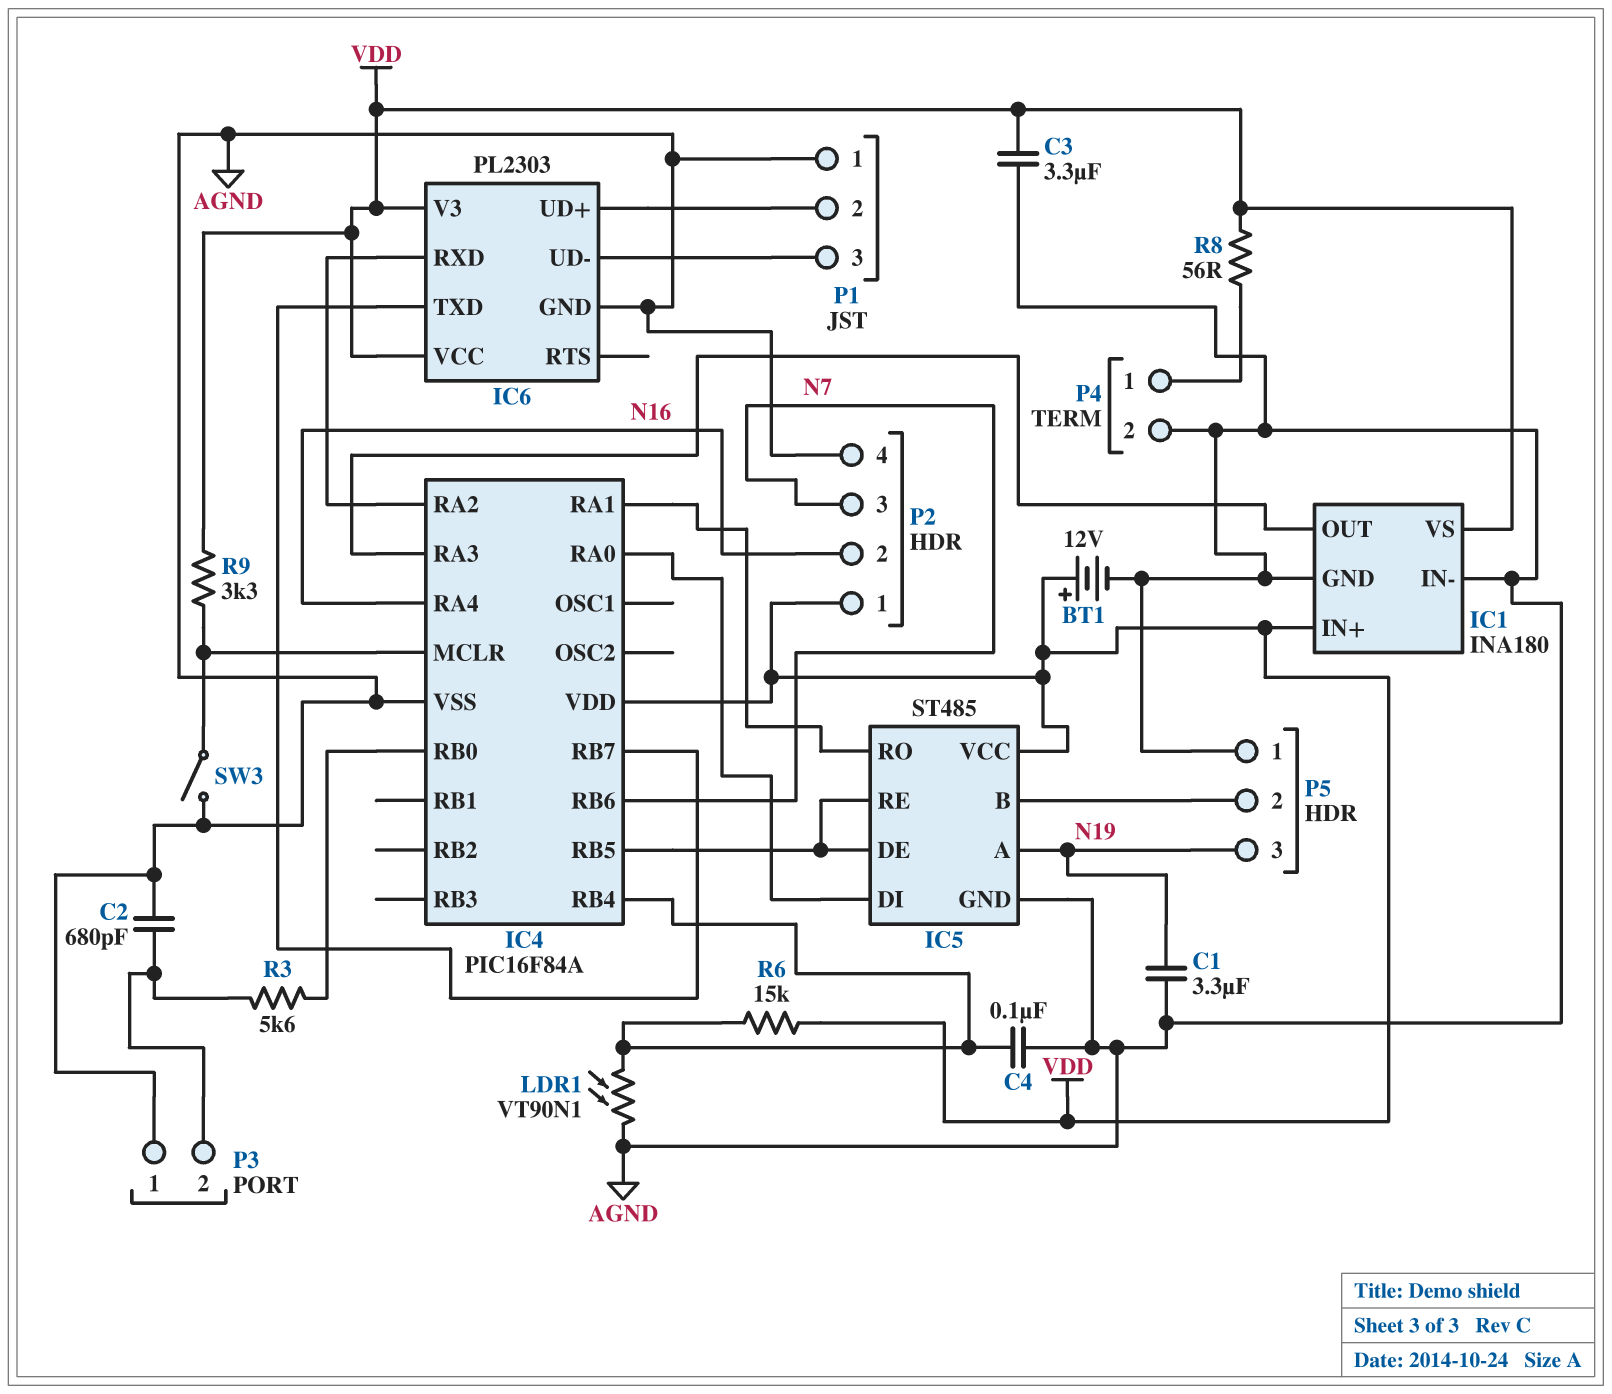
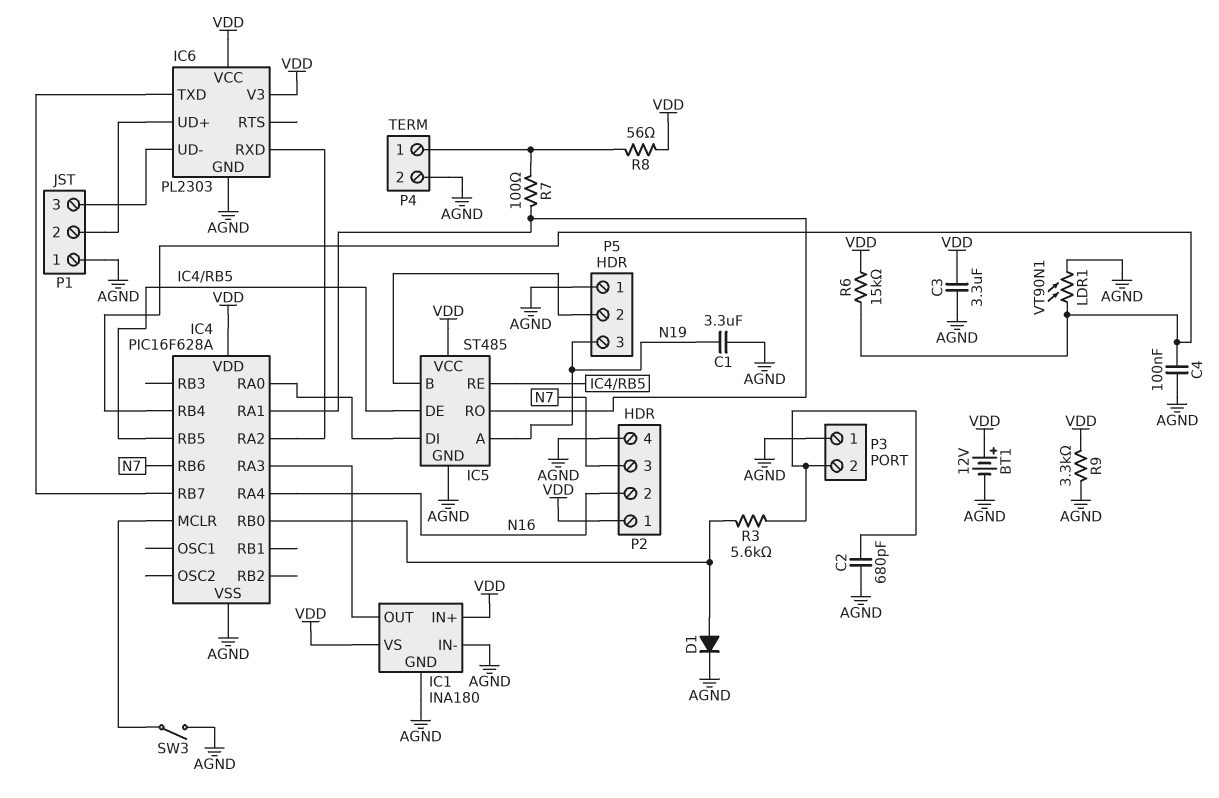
D1: none -> diode (A IC4/RB0, K AGND)
IC4: PIC16F84A -> PIC16F628A
R7: none -> 100 (IC4/RA1, P4/1)
R9: 3.3k (IC4/MCLR, VDD) -> 3.3k (AGND, VDD)

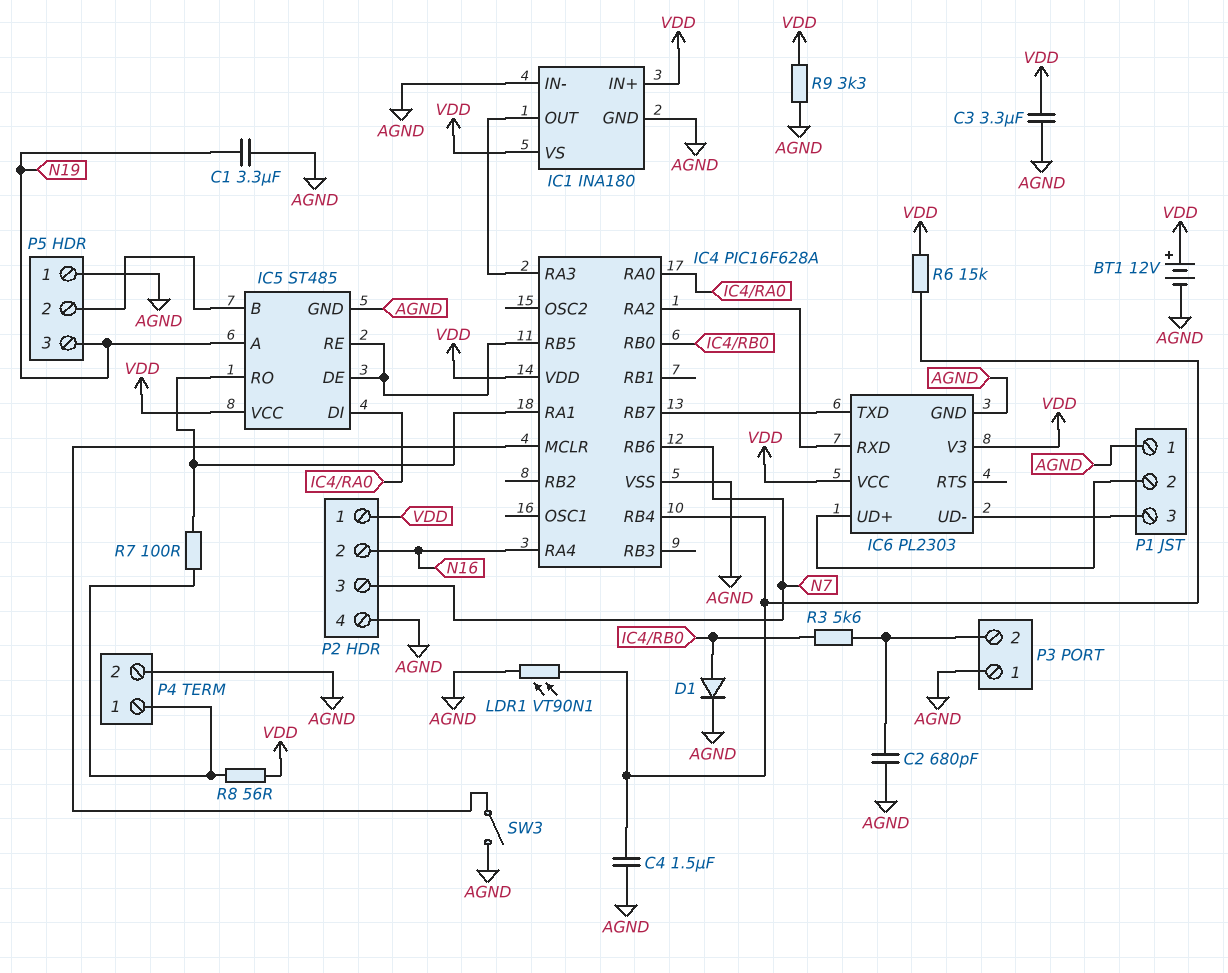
C4: 100nF (AGND, IC4/RB4) -> 1.5uF (AGND, IC4/RB4)

